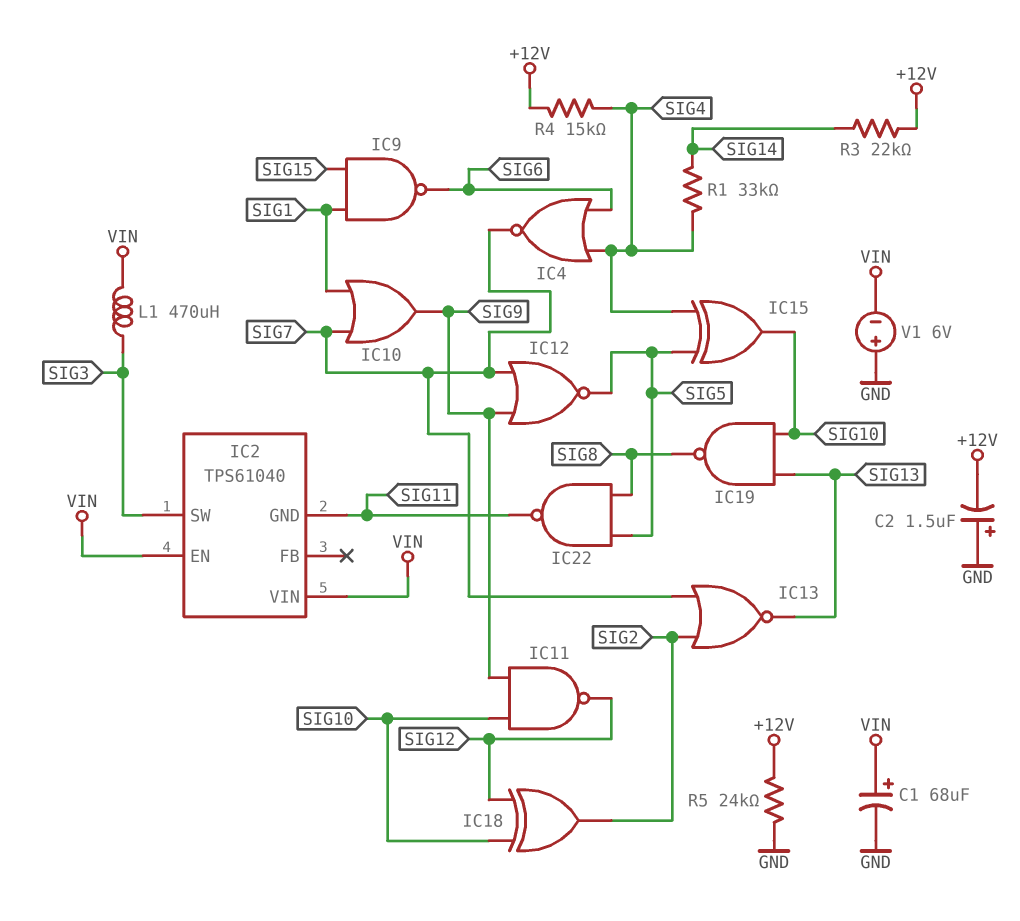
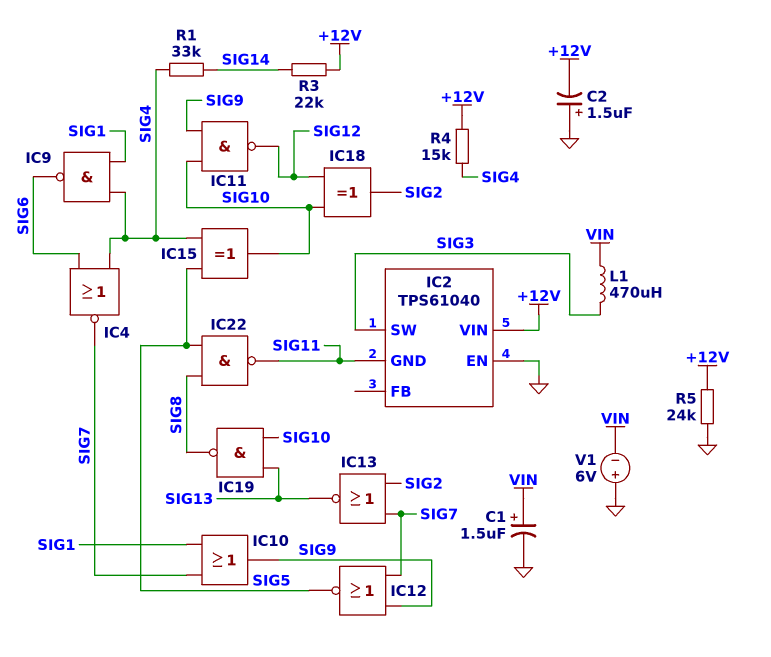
C1: 68uF (plus VIN, minus GND) -> 1.5uF (plus VIN, minus GND)
IC2 pin EN: VIN -> GND
IC2 pin VIN: VIN -> +12V
IC9: NAND (in SIG1, in SIG15, out SIG6) -> NAND (in SIG1, in SIG4, out SIG6)

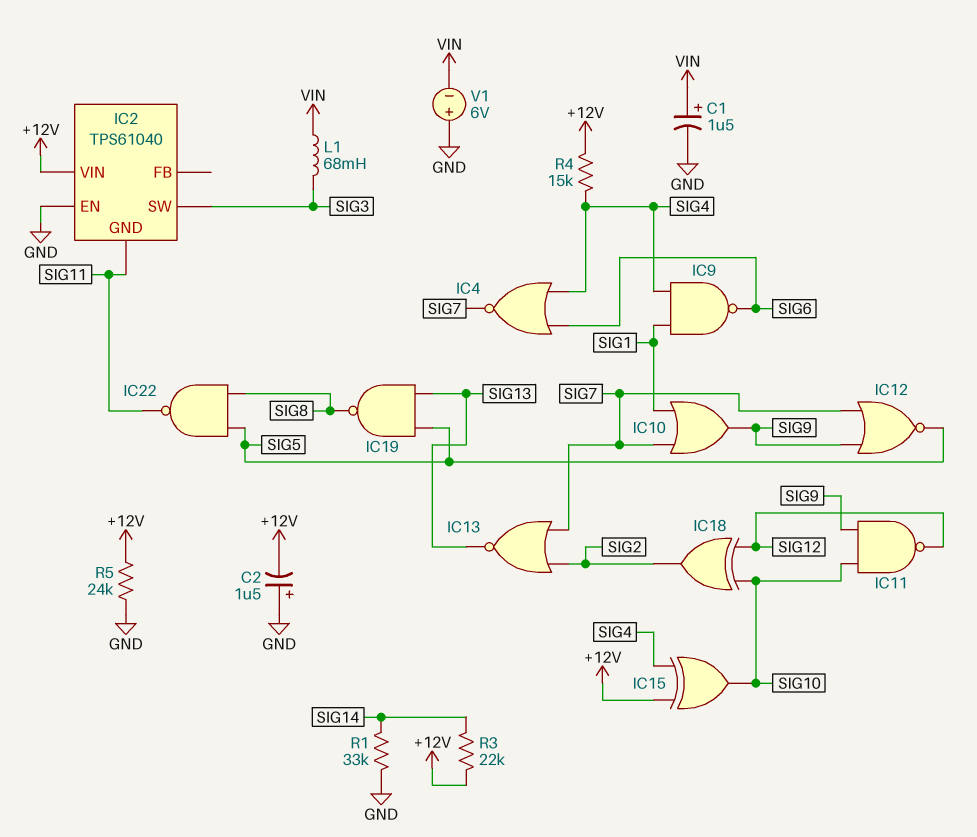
IC15: XOR (in SIG4, in SIG5, out SIG10) -> XOR (in +12V, in SIG4, out SIG10)
IC19: NAND (in SIG10, in SIG13, out SIG8) -> NAND (in SIG5, in SIG13, out SIG8)
L1: 470uH (SIG3, VIN) -> 68mH (SIG3, VIN)
R1: 33k (SIG4, SIG14) -> 33k (GND, SIG14)

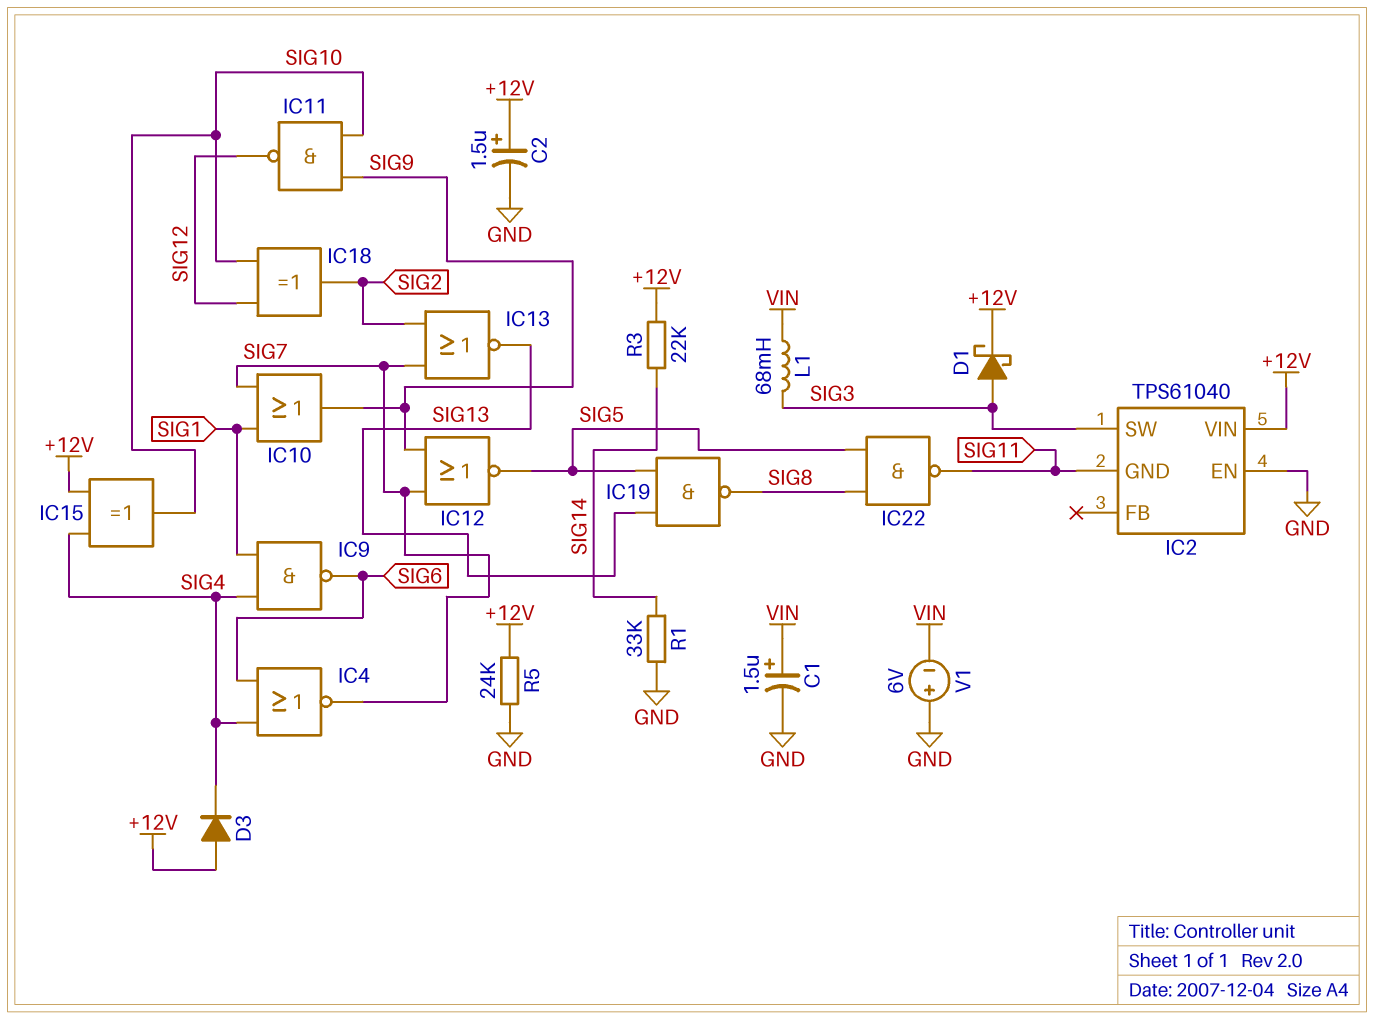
C2: 1.5uF (plus GND, minus +12V) -> 1.5uF (plus +12V, minus GND)
D1: none -> schottky (A SIG3, K +12V)
D3: none -> diode (A +12V, K SIG4)
R4: 15k (+12V, SIG4) -> none

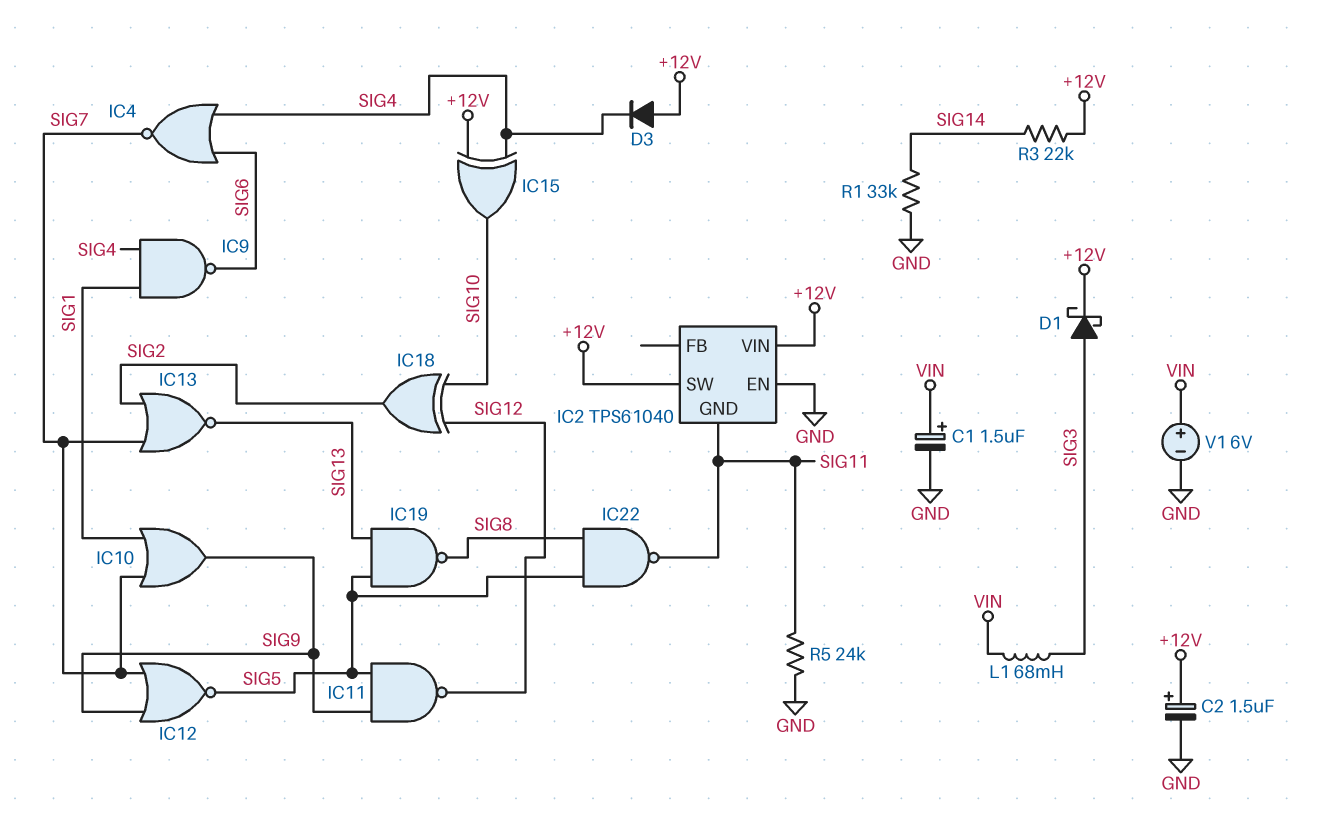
IC2 pin SW: SIG3 -> +12V
IC11: NAND (in SIG9, in SIG10, out SIG12) -> NAND (in SIG5, in SIG9, out SIG12)
R5: 24k (+12V, GND) -> 24k (GND, SIG11)
V1: 6V (plus GND, minus VIN) -> 6V (plus VIN, minus GND)

